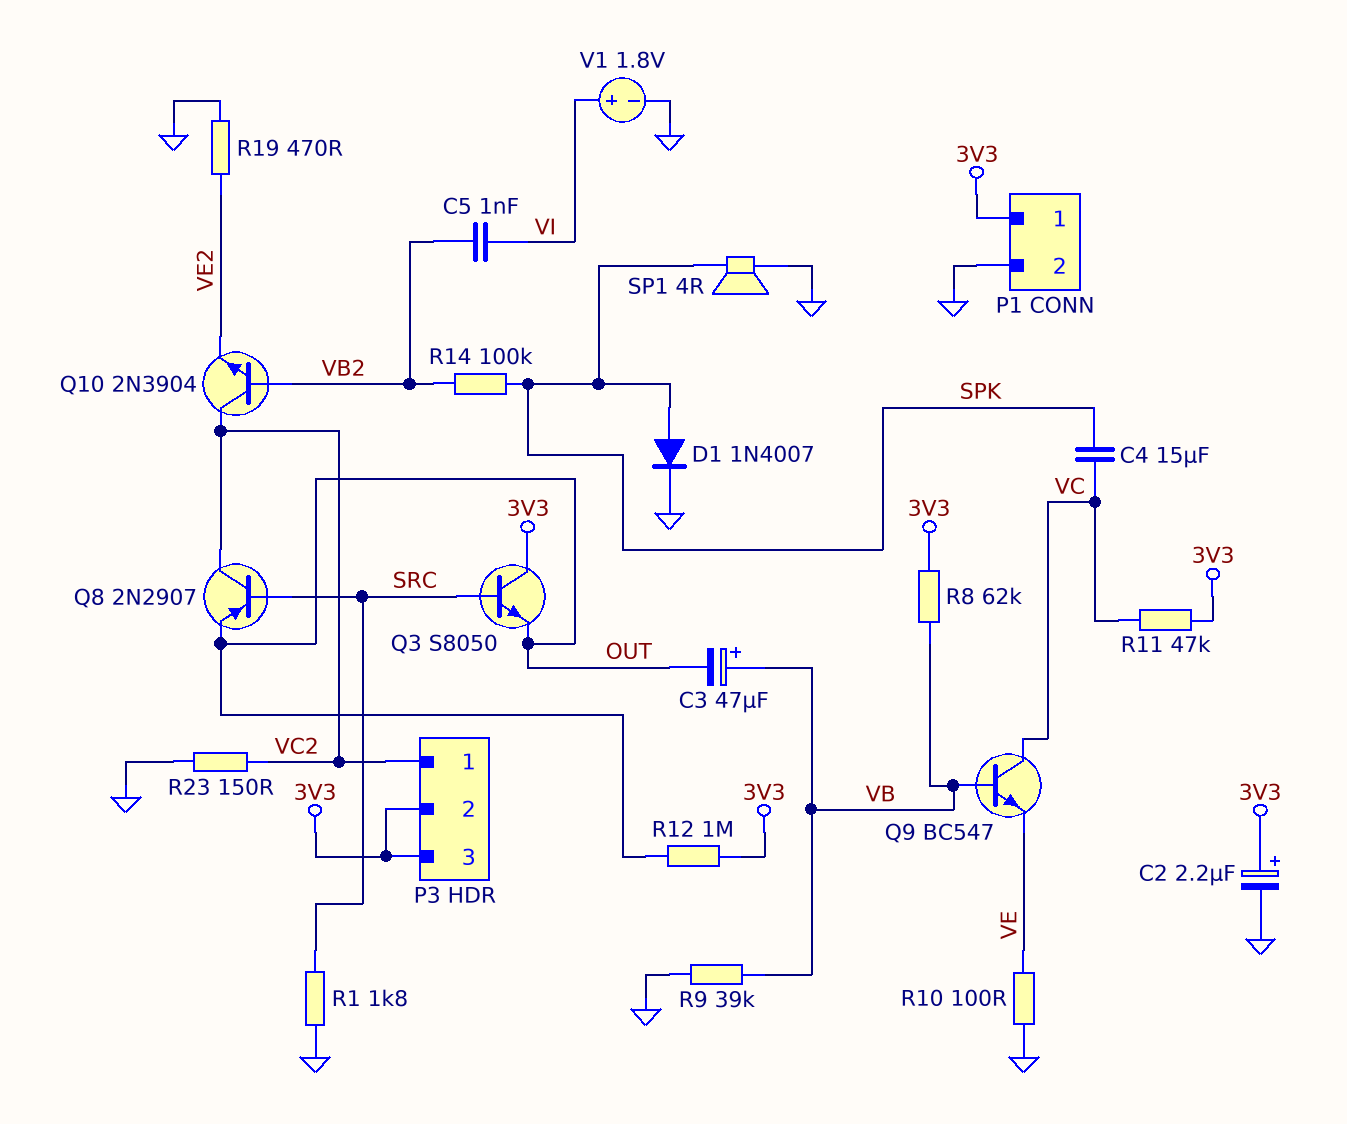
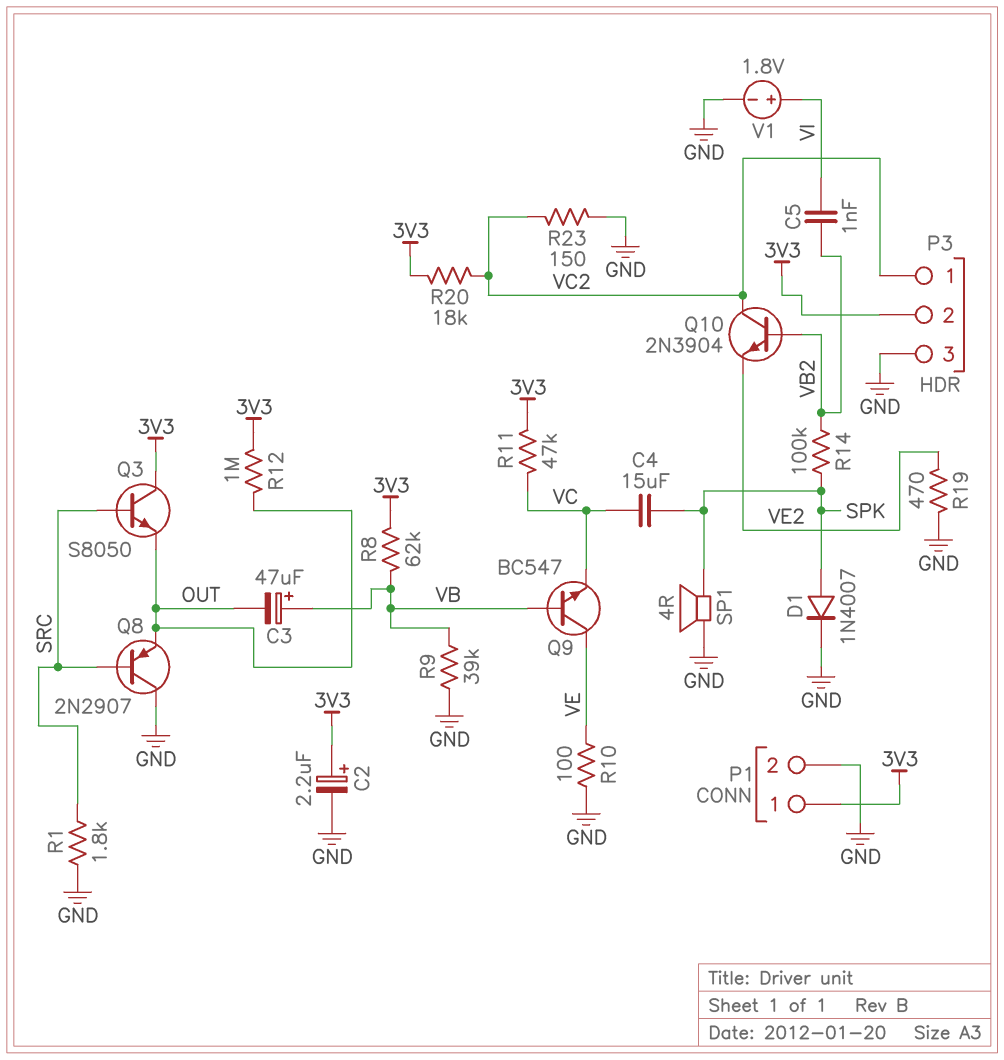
P3 pin 3: 3V3 -> GND
Q8: PNP 2N2907 (B SRC, C VC2, E OUT) -> PNP 2N2907 (B SRC, C GND, E OUT)
Q9: NPN BC547 (B VB, C VC, E VE) -> NPN BC547 (B VB, C VE, E VC)
R20: none -> 18k (3V3, VC2)

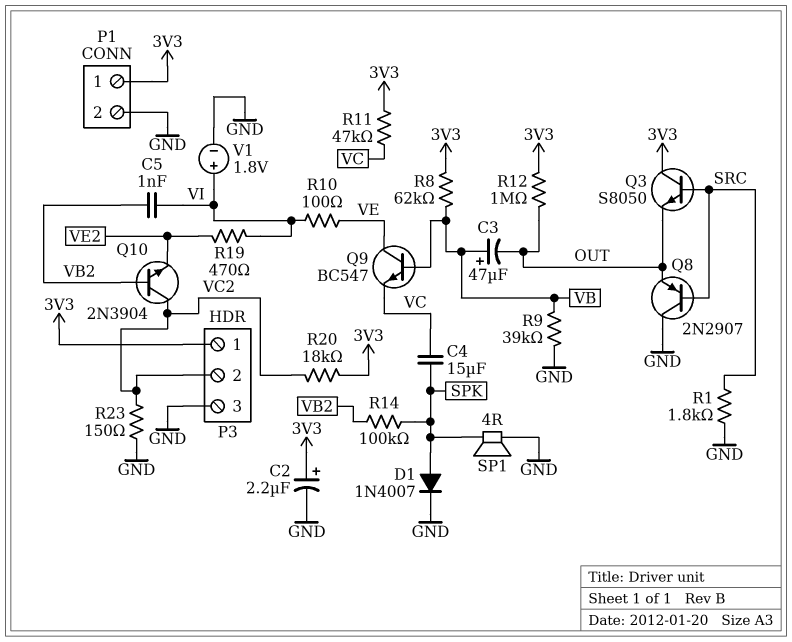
P3 pin 1: VC2 -> 3V3
P3 pin 2: 3V3 -> VC2
R10: 100 (GND, VE) -> 100 (VE, VI)
R19: 470 (GND, VE2) -> 470 (VE2, VI)

